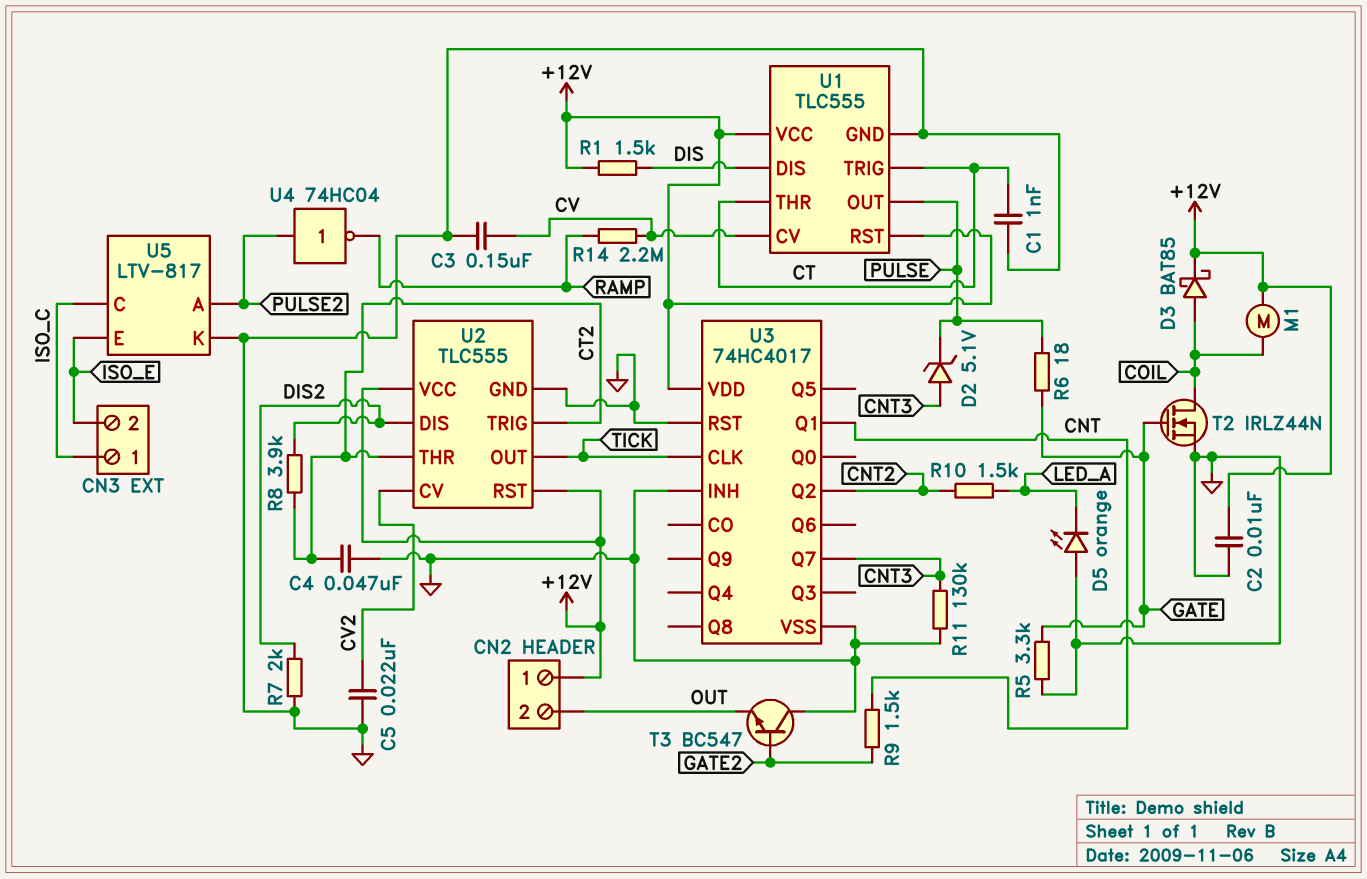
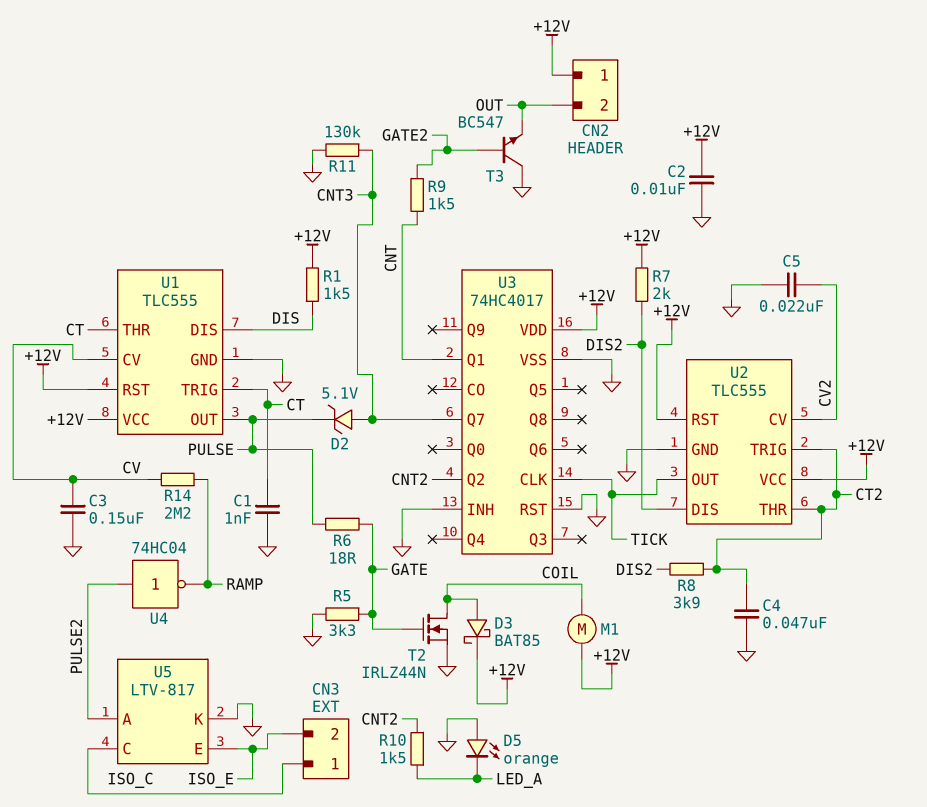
R7: 2k (DIS2, GND) -> 2k (+12V, DIS2)

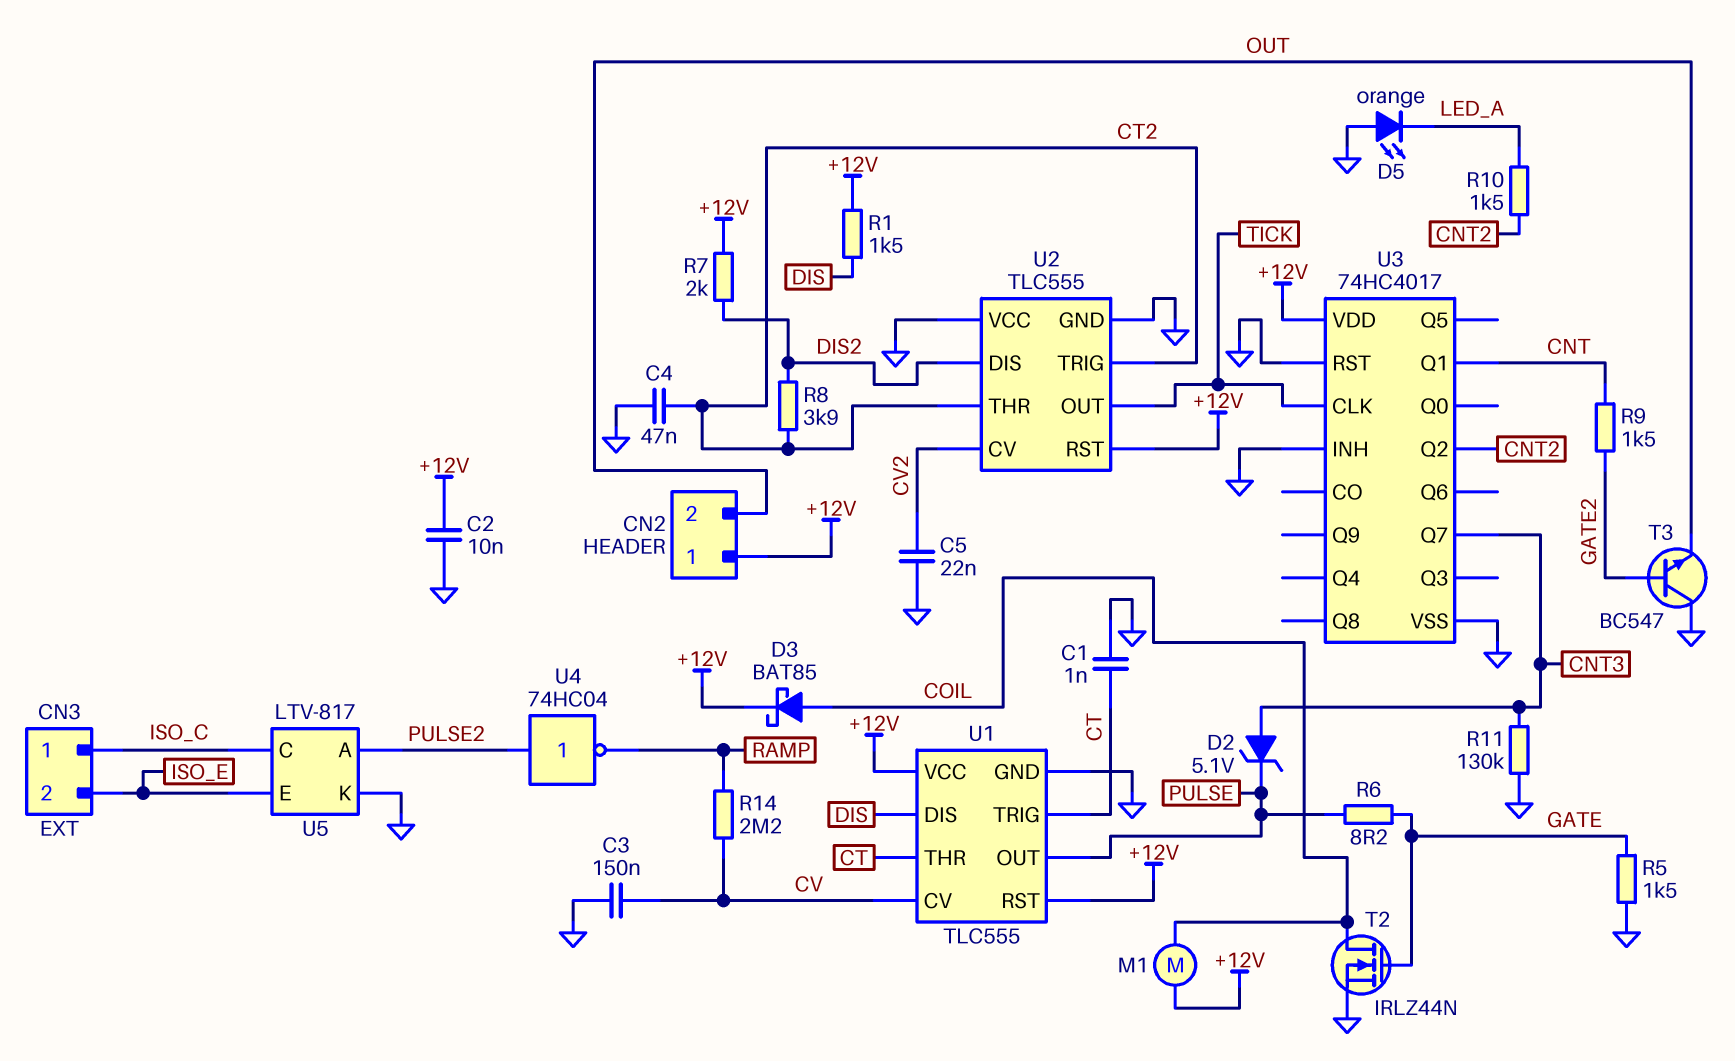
R5: 3.3k (GATE, GND) -> 1.5k (GATE, GND)
R6: 18 (GATE, PULSE) -> 8.2 (GATE, PULSE)
U2 pin VCC: +12V -> GND

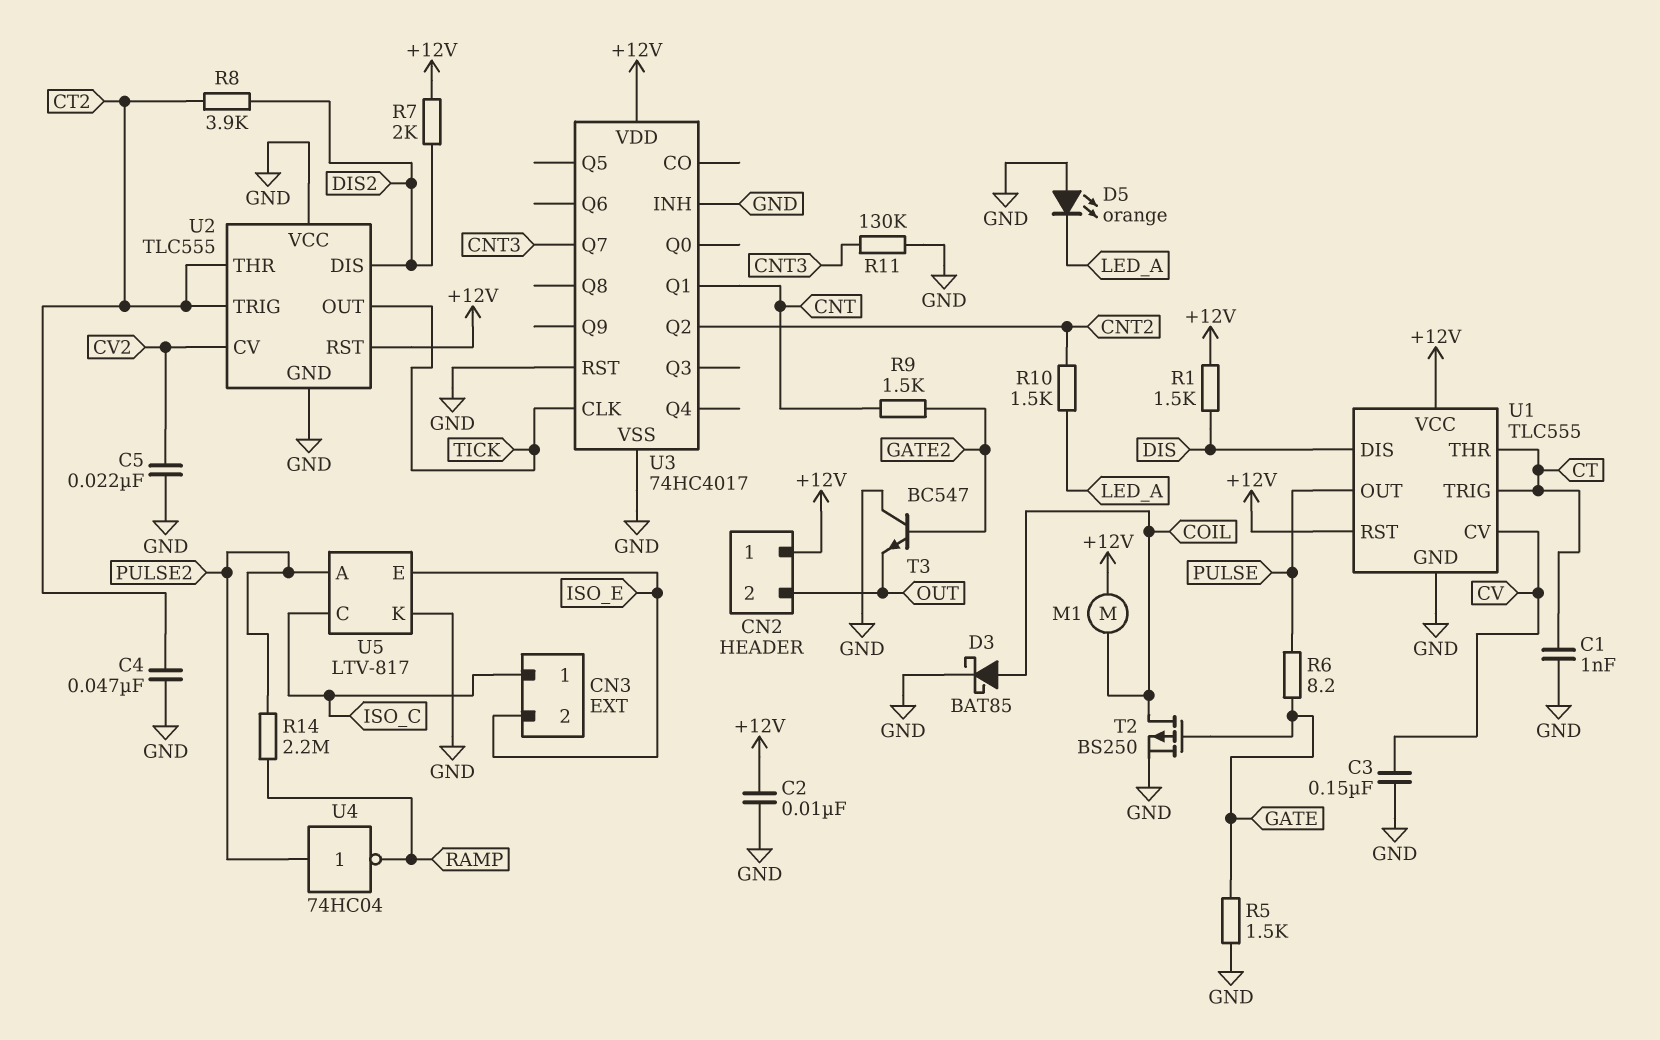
D2: zener 5.1V (A CNT3, K PULSE) -> none
D3: schottky BAT85 (A COIL, K +12V) -> schottky BAT85 (A COIL, K GND)
R14: 2.2M (CV, RAMP) -> 2.2M (PULSE2, RAMP)
T2: NMOS IRLZ44N (G GATE, D COIL, S GND) -> PMOS BS250 (G GATE, D COIL, S GND)

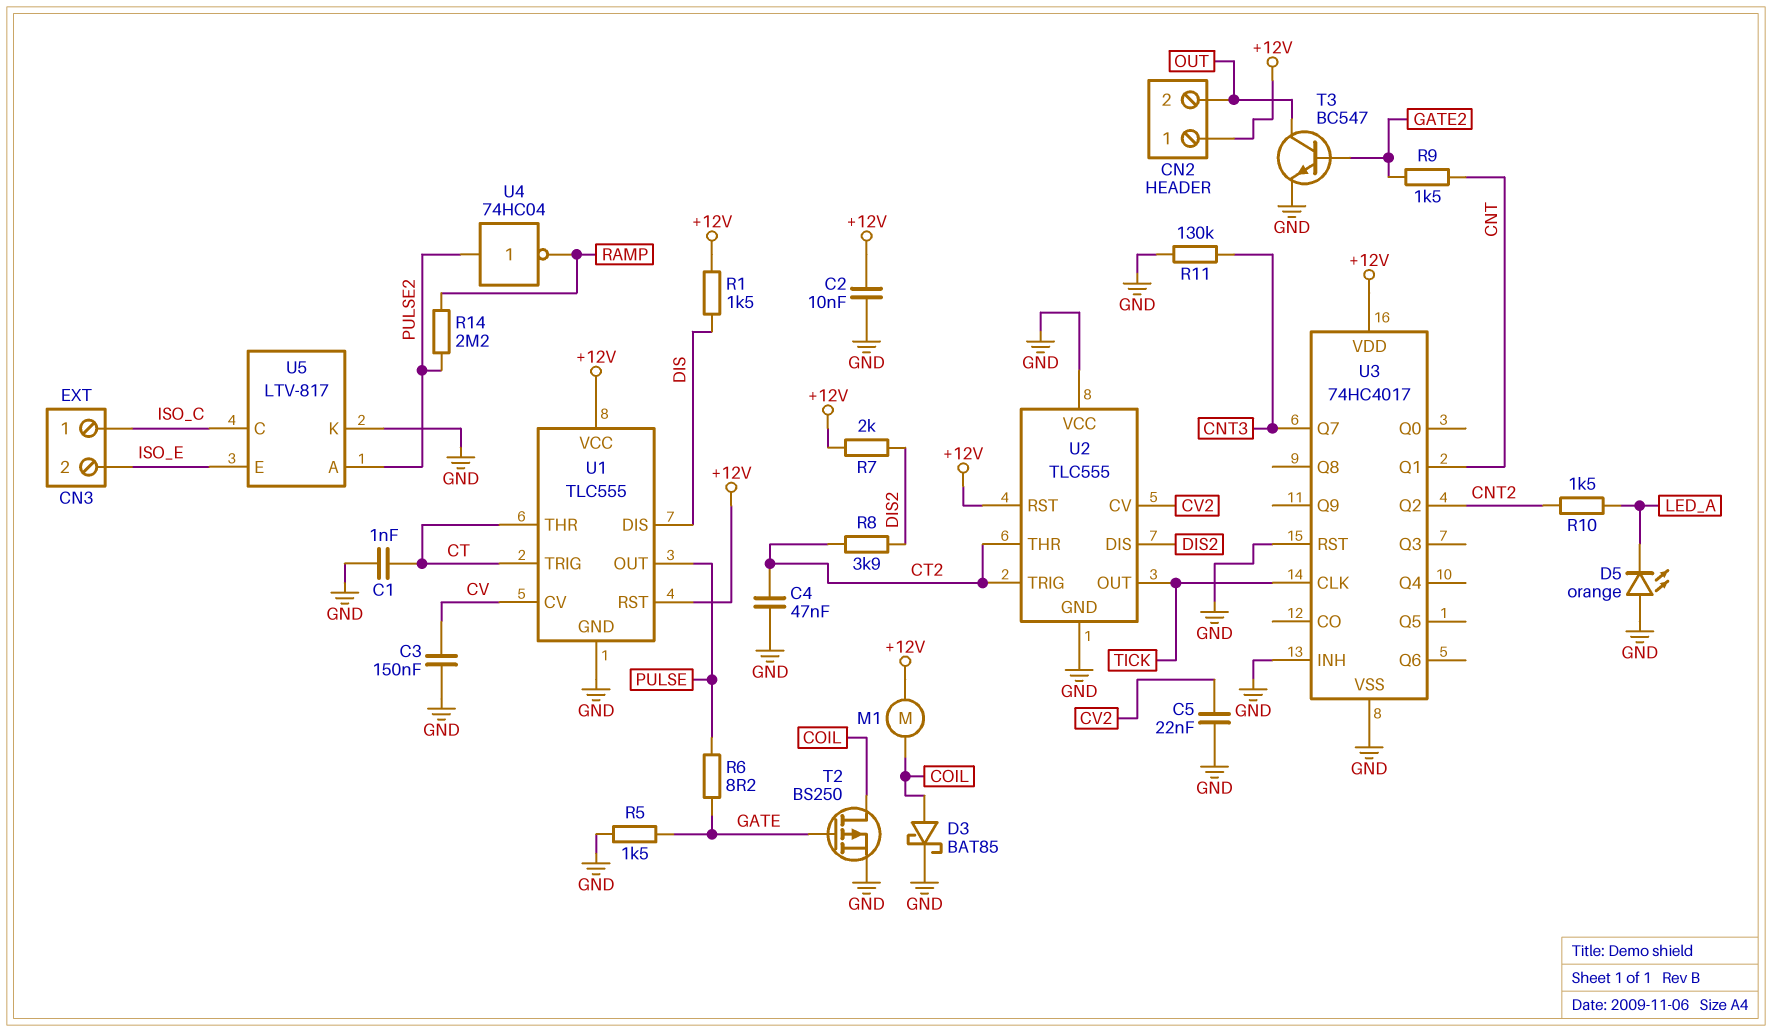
T3: NPN BC547 (B GATE2, C GND, E OUT) -> NPN BC547 (B GATE2, C OUT, E GND)

